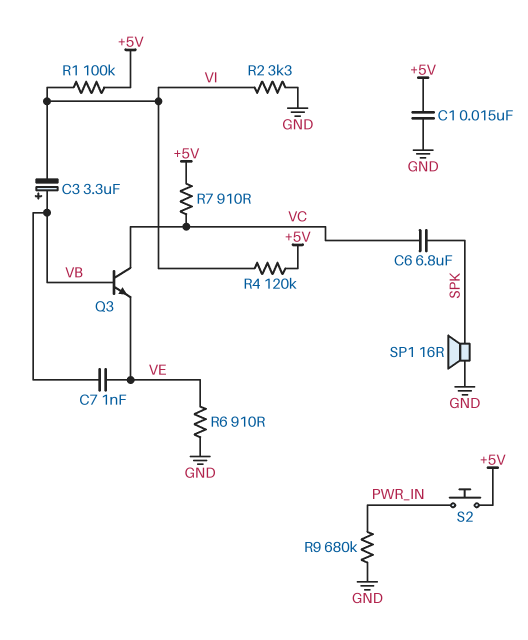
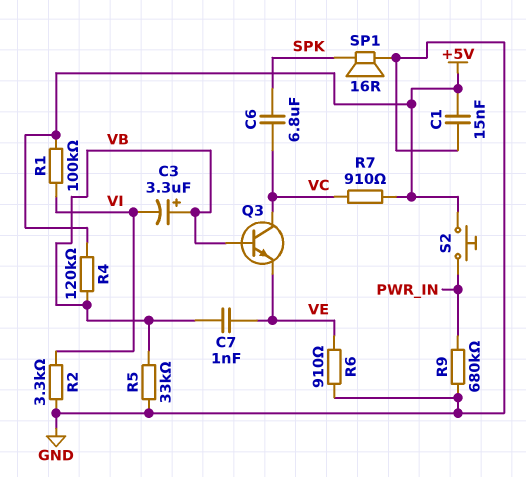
R4: 120k (+5V, VI) -> 120k (+5V, VB)
R5: none -> 33k (GND, VB)

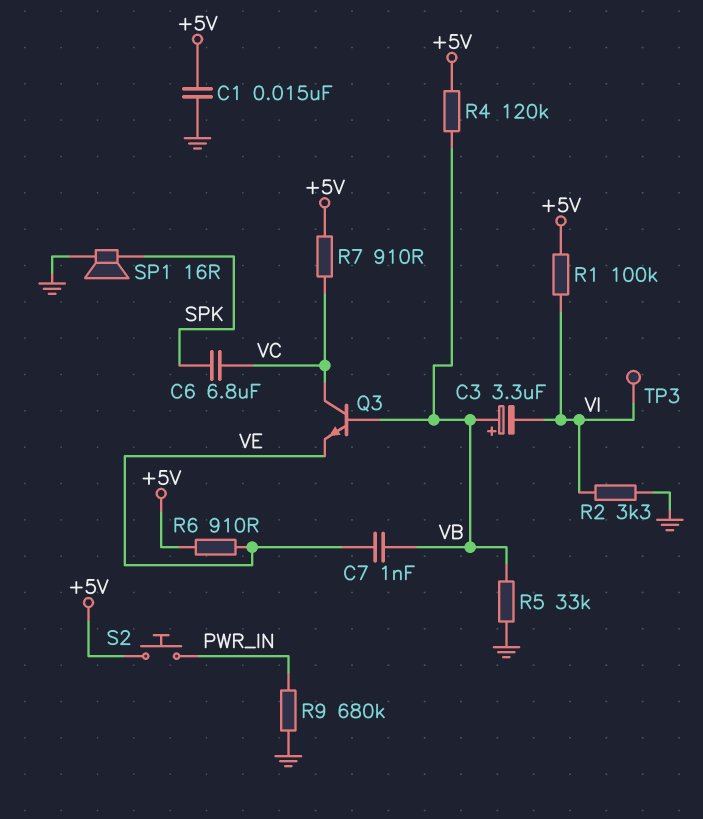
R6: 910 (GND, VE) -> 910 (+5V, VE)
TP3: none -> test point (VI)

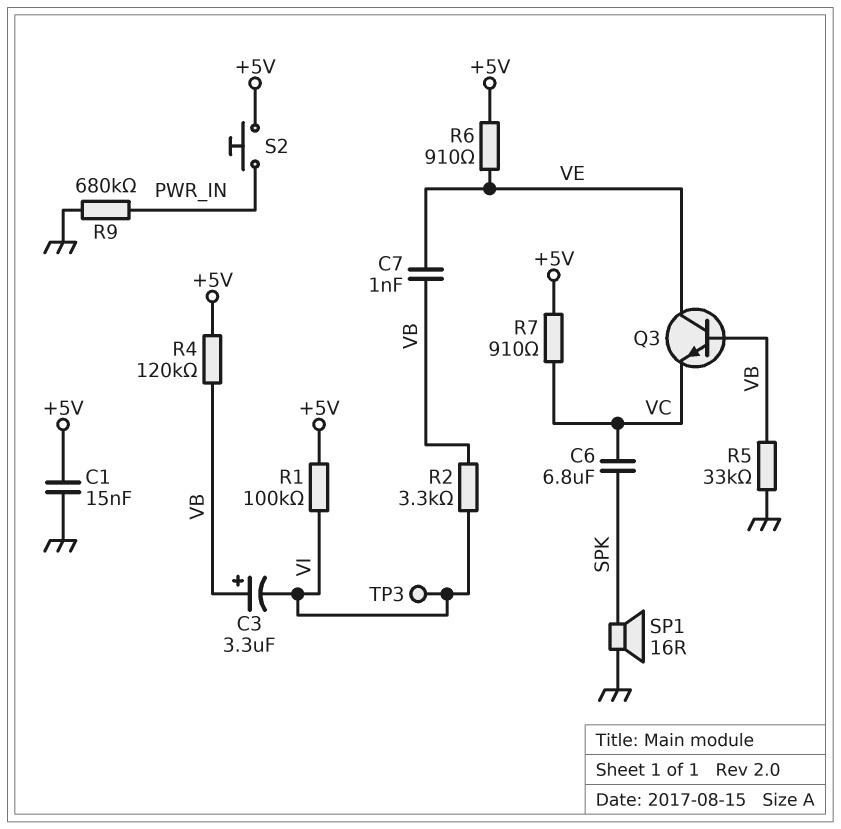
Q3: NPN (B VB, C VC, E VE) -> NPN (B VB, C VE, E VC)
R2: 3.3k (GND, VI) -> 3.3k (VB, VI)

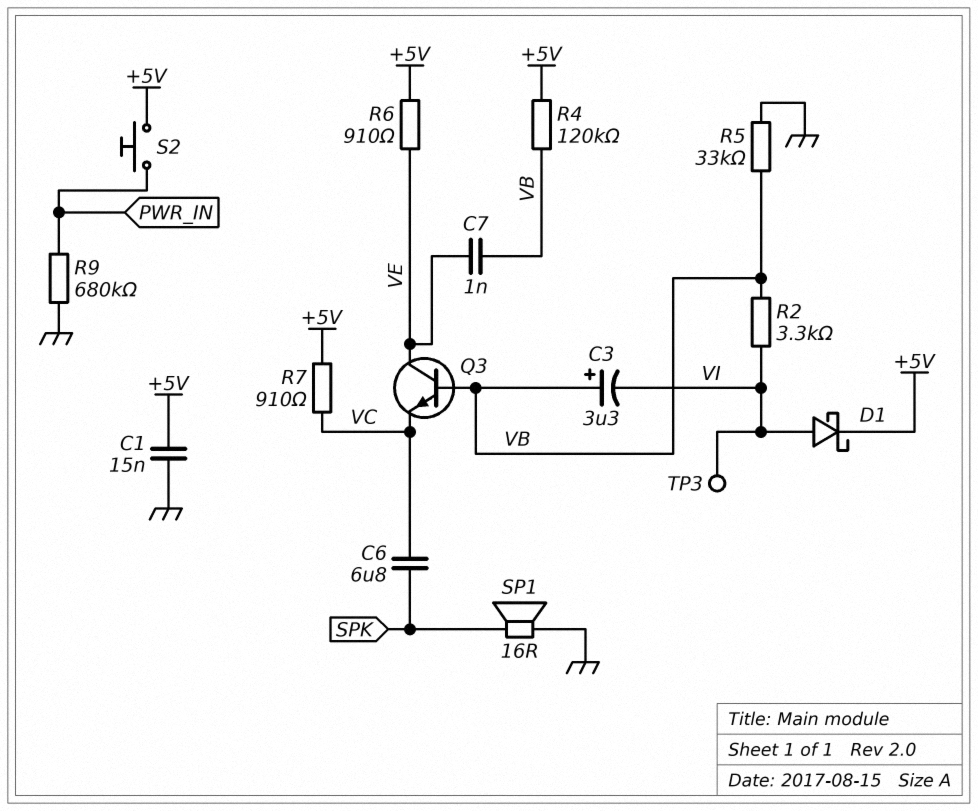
D1: none -> schottky (A VI, K +5V)
R1: 100k (+5V, VI) -> none

